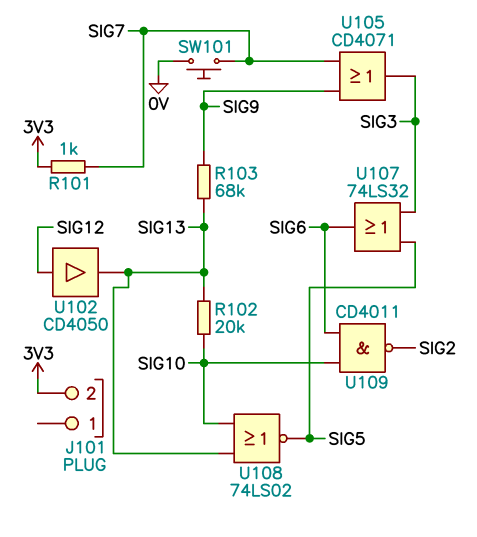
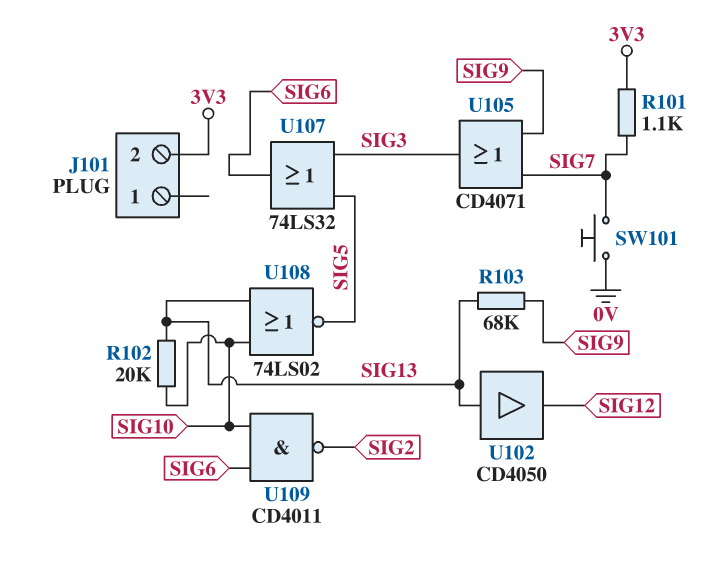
R101: 1k (3V3, SIG7) -> 1.1k (3V3, SIG7)
U102: buffer CD4050 (in SIG12, out SIG13) -> buffer CD4050 (in SIG13, out SIG12)

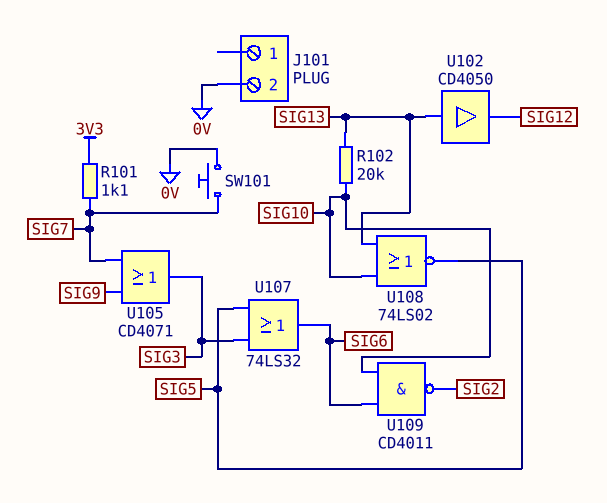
J101 pin 2: 3V3 -> 0V
R103: 68k (SIG9, SIG13) -> none

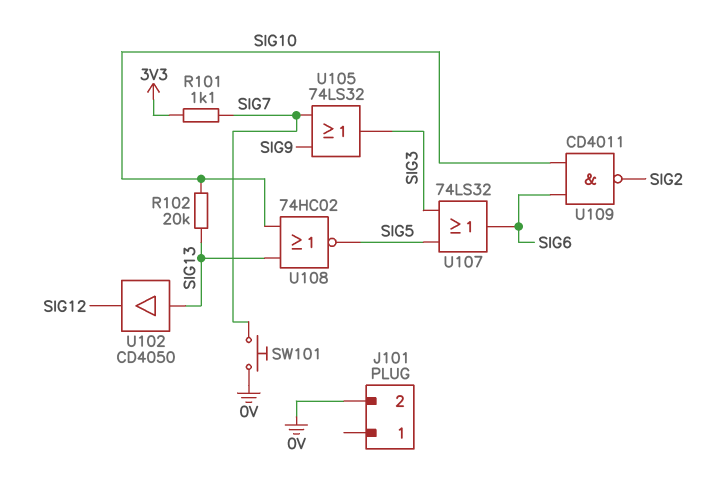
U105: OR CD4071 (in SIG7, in SIG9, out SIG3) -> OR 74LS32 (in SIG7, in SIG9, out SIG3)
U108: NOR 74LS02 (in SIG10, in SIG13, out SIG5) -> NOR 74HC02 (in SIG10, in SIG13, out SIG5)

